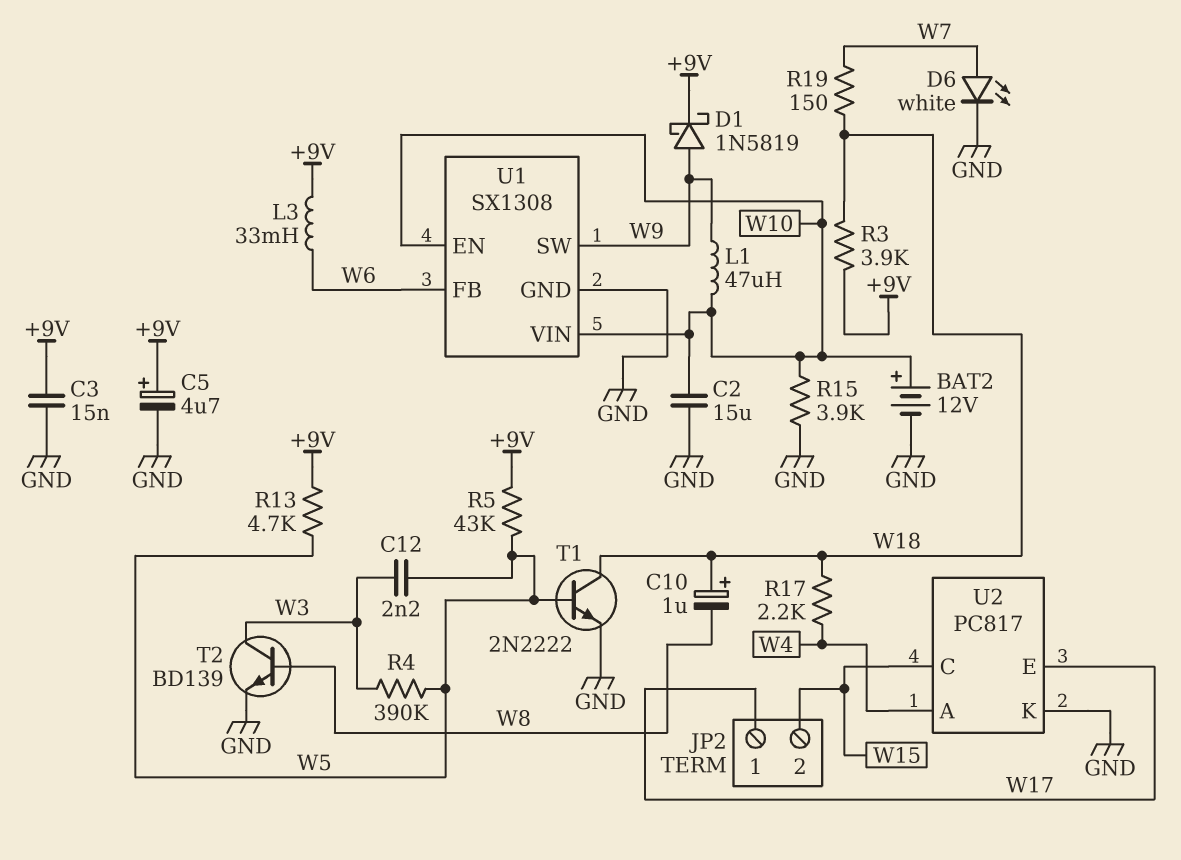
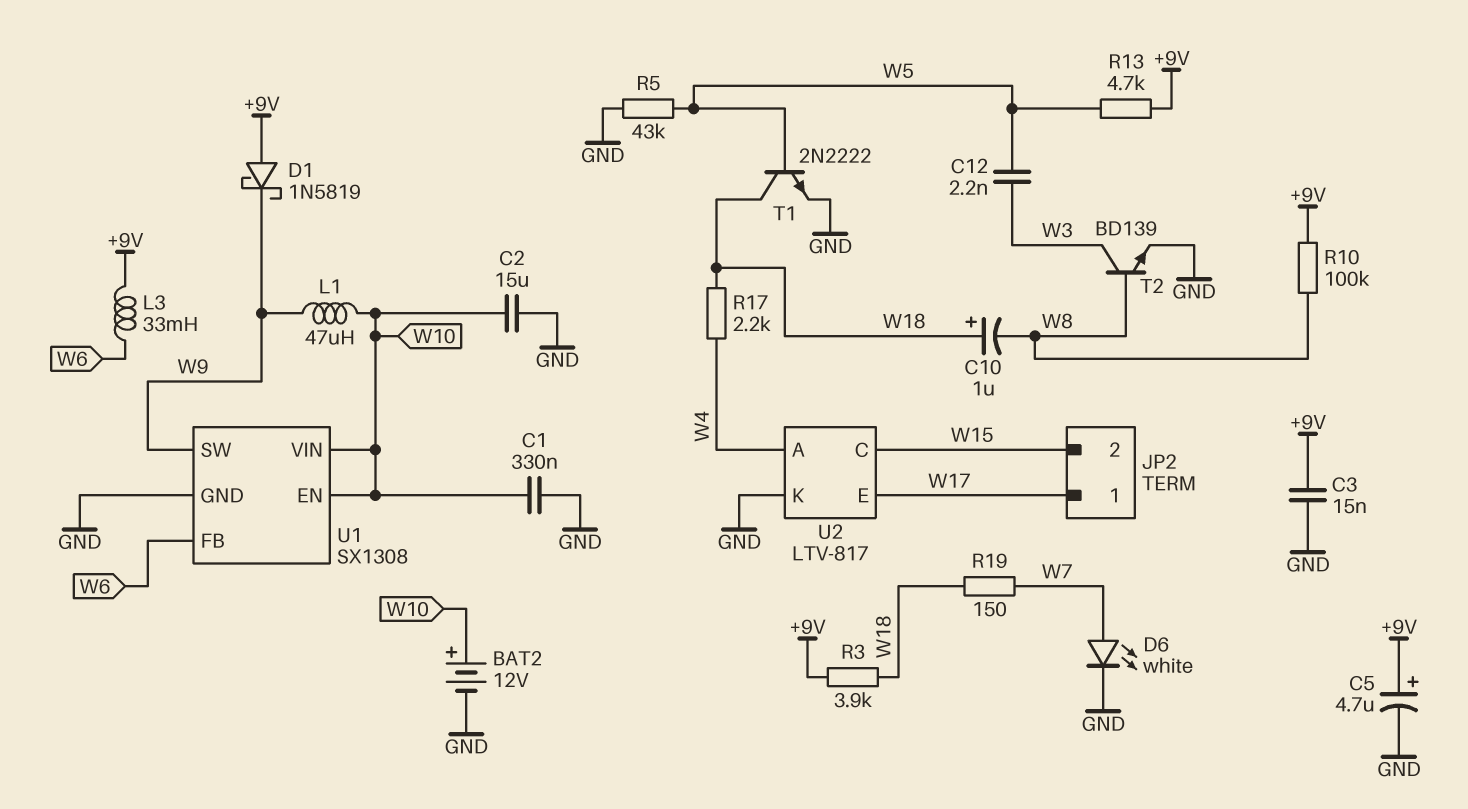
C1: none -> 330nF (GND, W10)
D1: schottky 1N5819 (A W9, K +9V) -> schottky 1N5819 (A +9V, K W9)
R4: 390k (W3, W5) -> none
R5: 43k (+9V, W5) -> 43k (GND, W5)
R10: none -> 100k (+9V, W8)
R15: 3.9k (GND, W10) -> none
U2: PC817 -> LTV-817

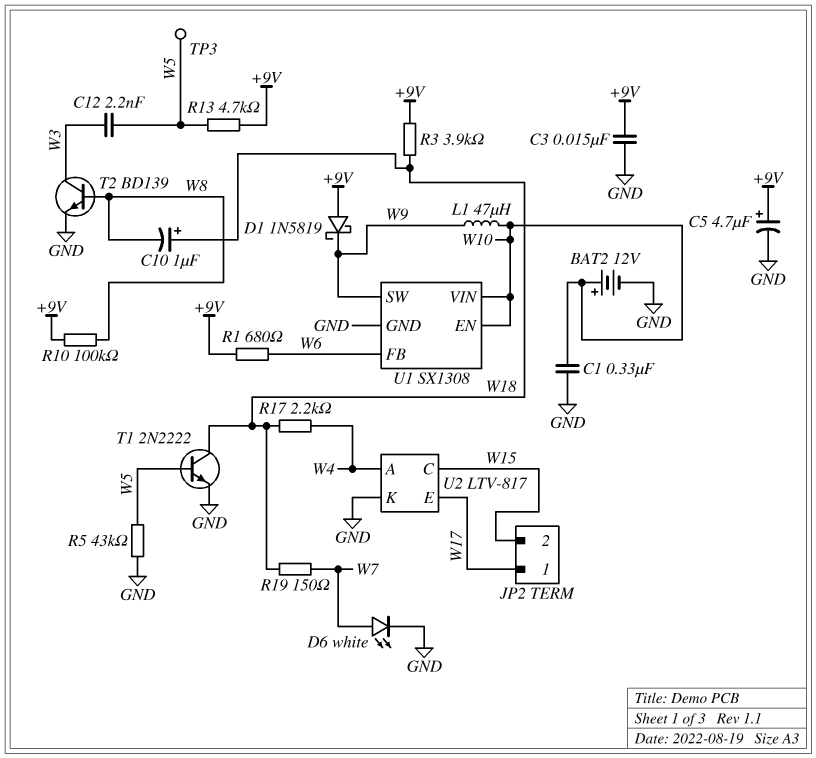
C2: 15uF (GND, W10) -> none
L3: 33mH (+9V, W6) -> none
R1: none -> 680 (+9V, W6)
TP3: none -> test point (W5)

